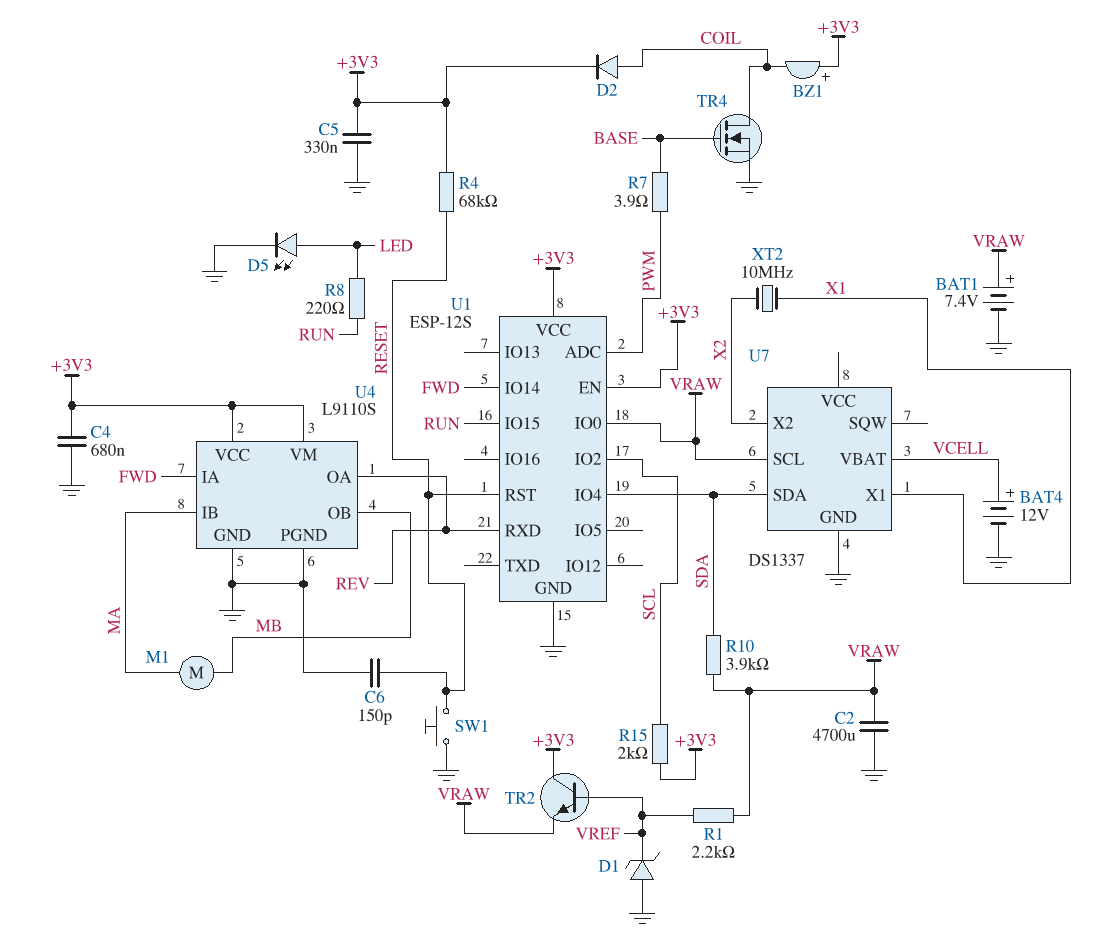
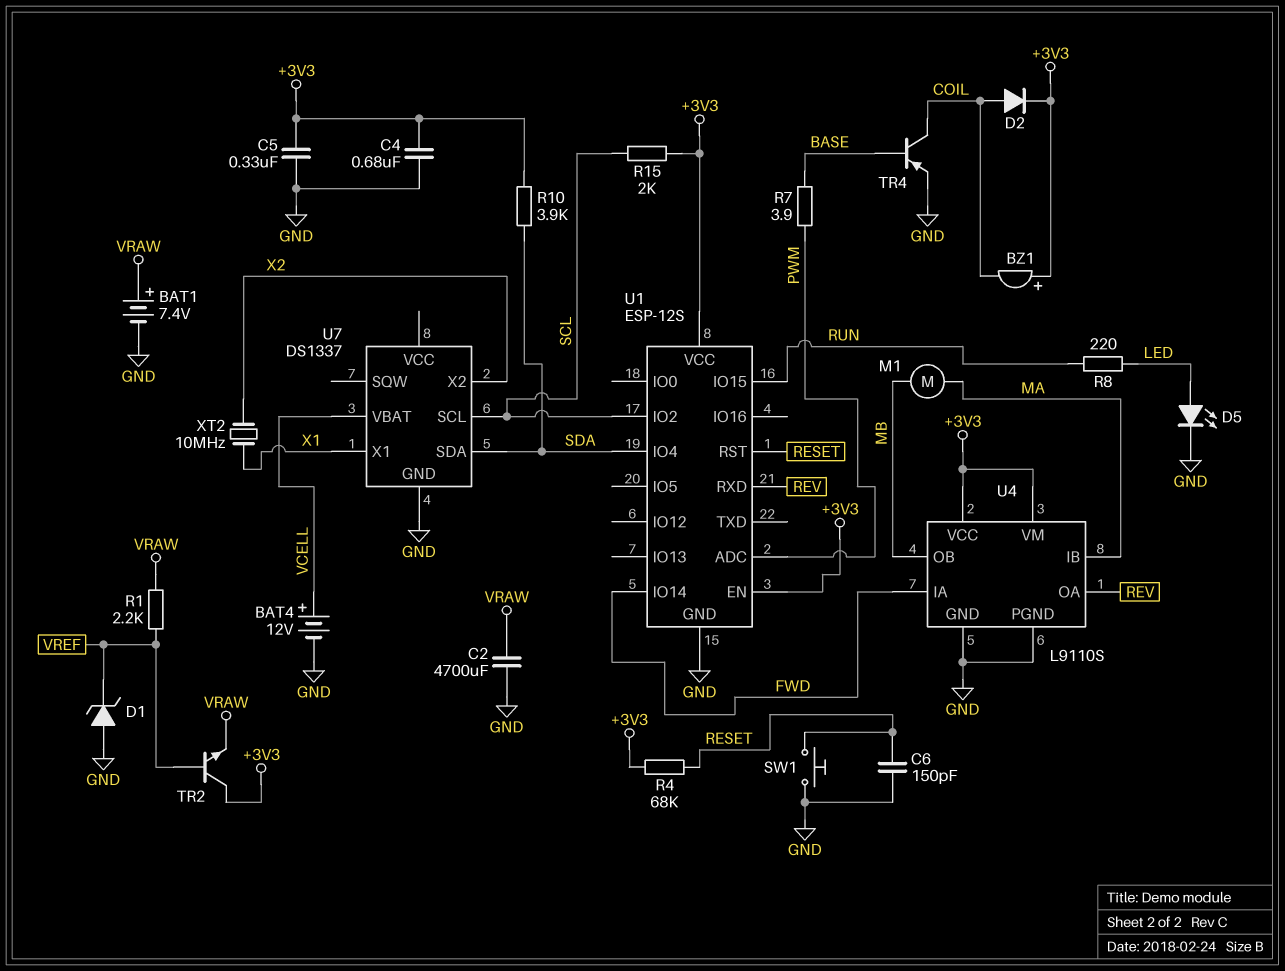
R10: 3.9k (SDA, VRAW) -> 3.9k (+3V3, SDA)
TR4: NMOS (G BASE, D COIL, S GND) -> PNP (B BASE, C COIL, E GND)
U1 pin IO0: VRAW -> none
U7 pin SCL: VRAW -> SCL

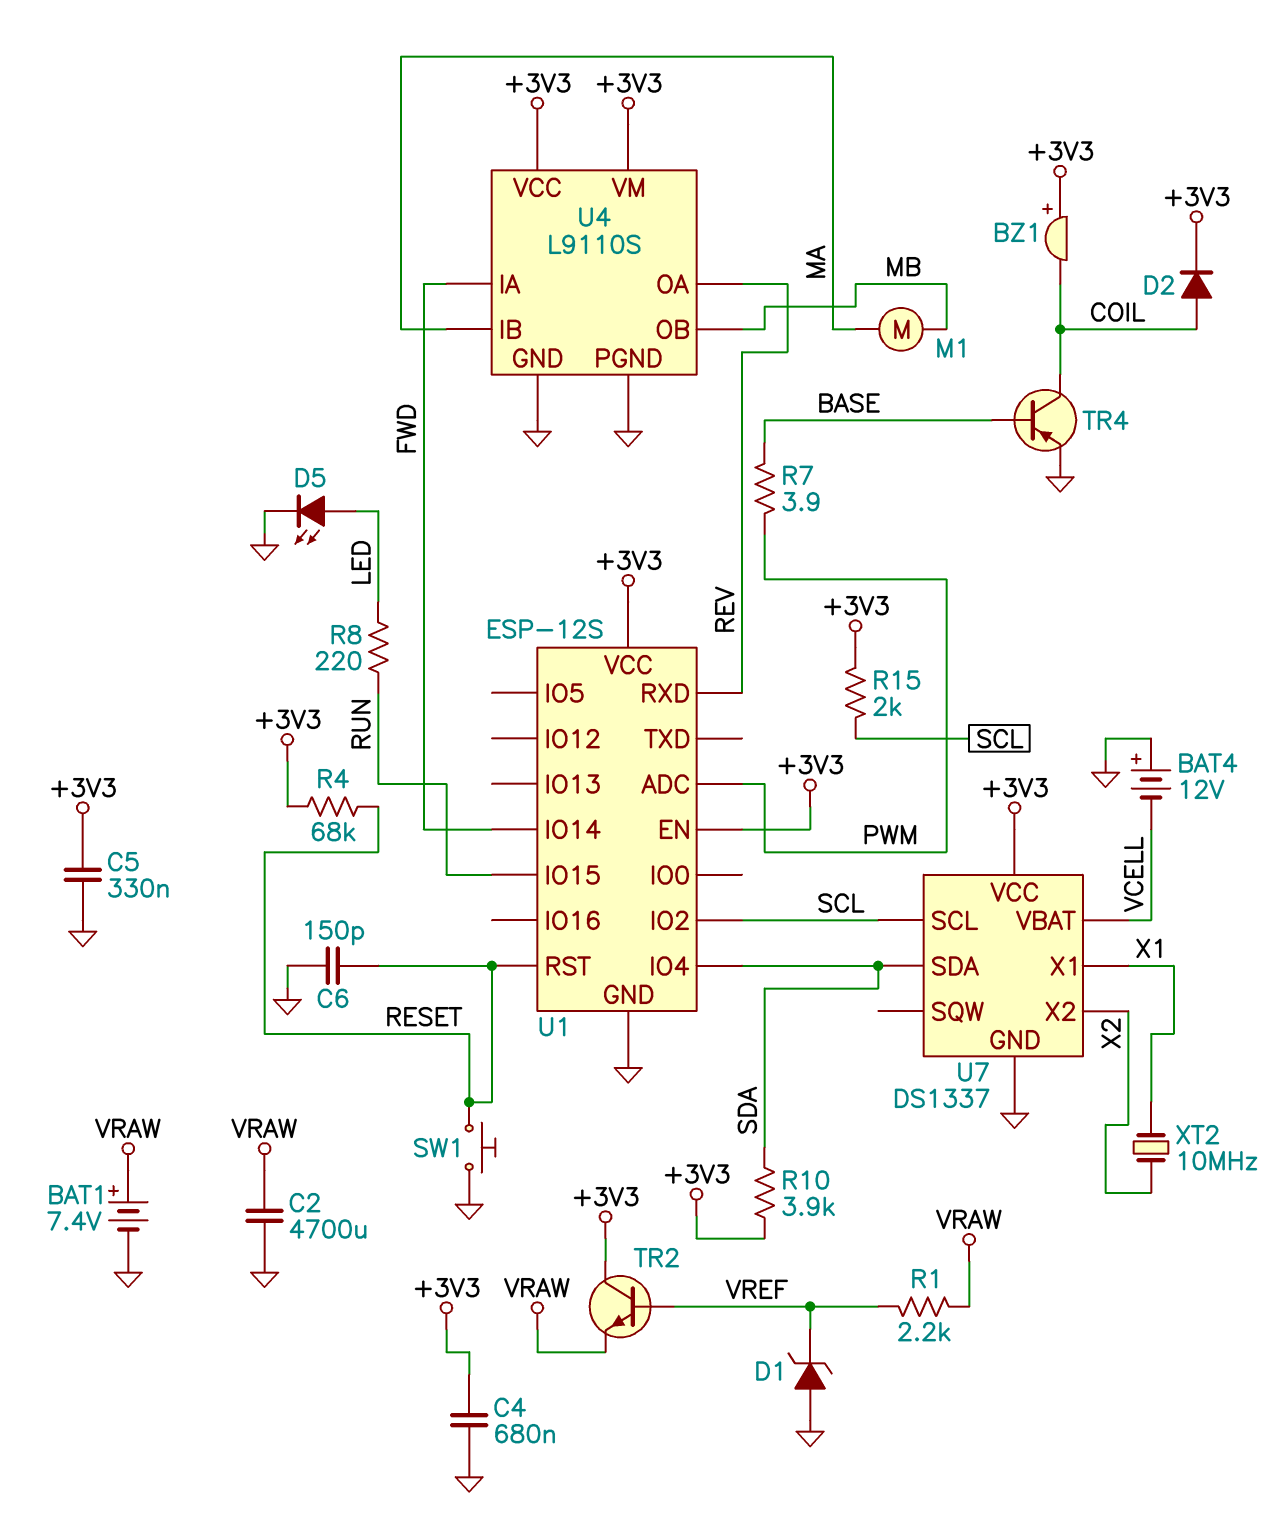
BAT4: 12V (plus VCELL, minus GND) -> 12V (plus GND, minus VCELL)
U7 pin VCC: none -> +3V3

